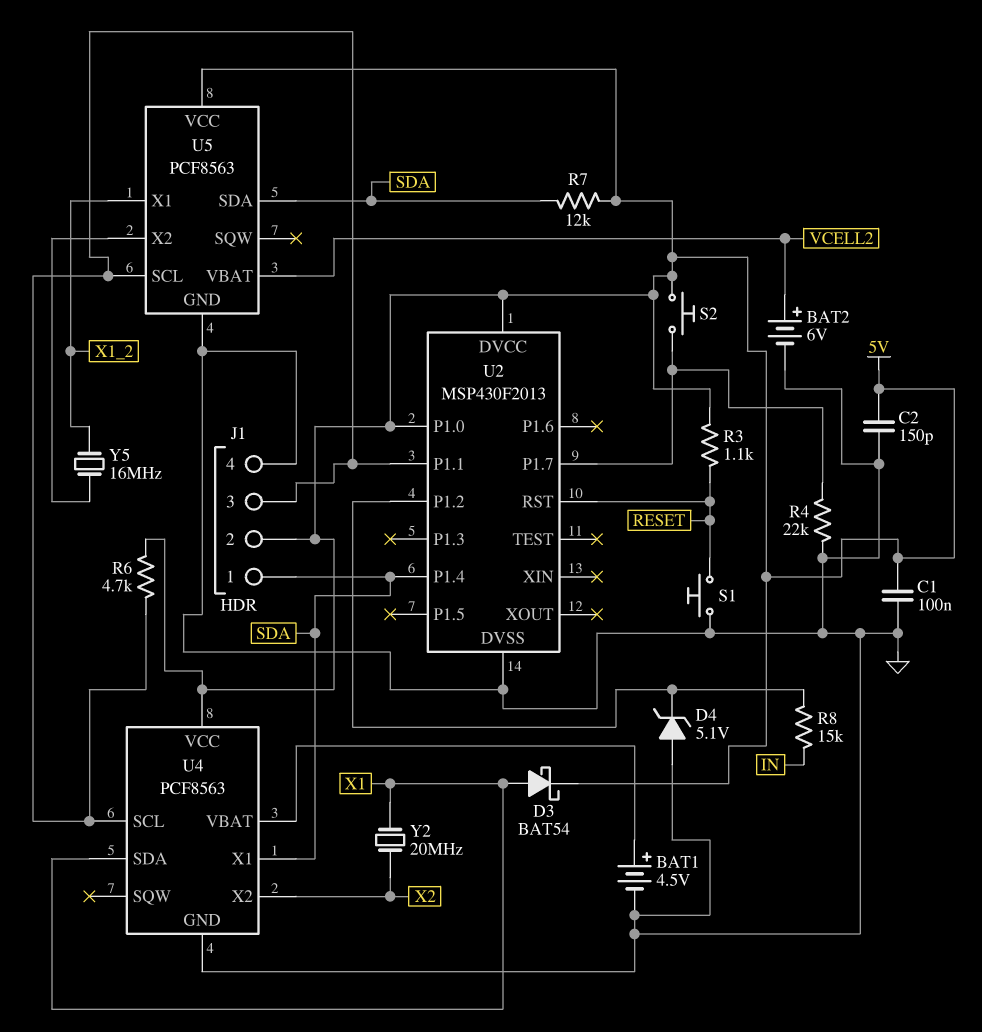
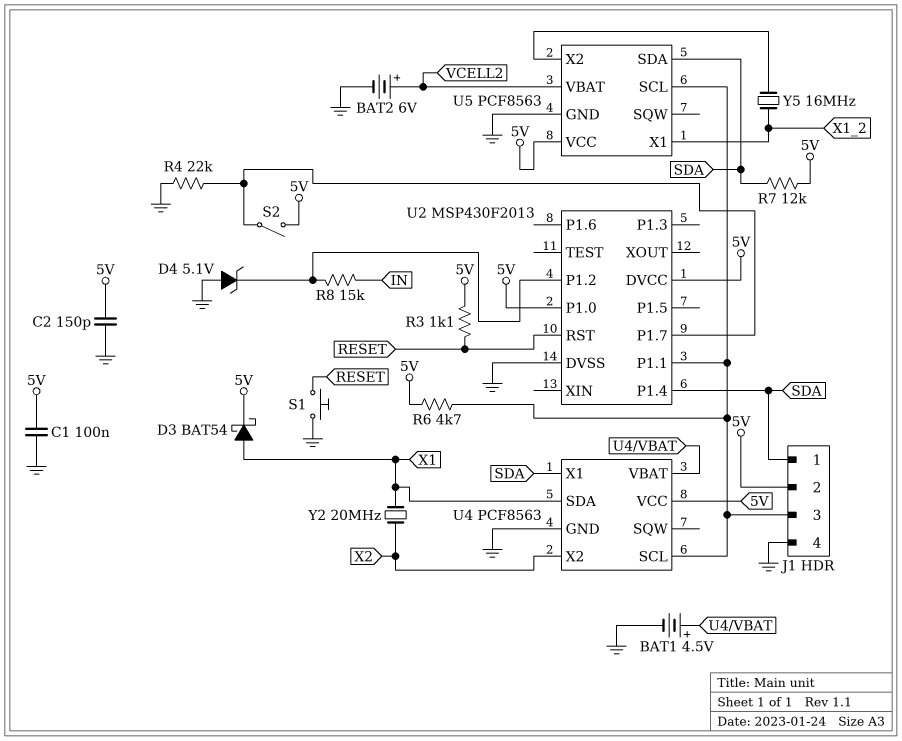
S2: button (5V, U2/P1.7) -> switch (5V, U2/P1.7)

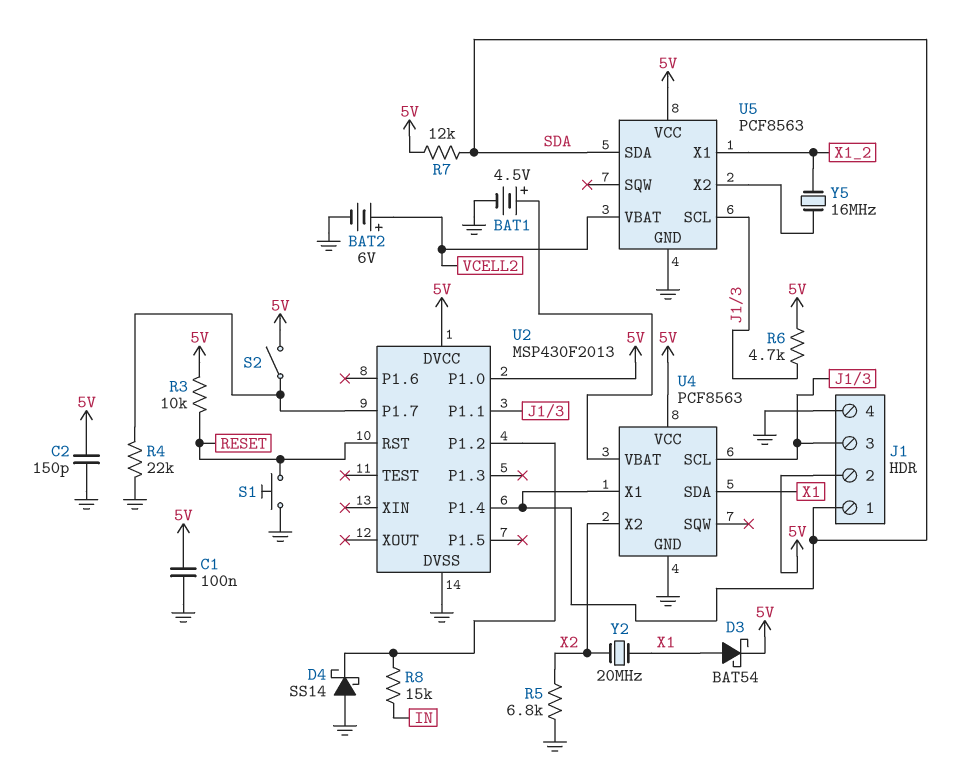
D4: zener 5.1V (A GND, K U2/P1.2) -> schottky SS14 (A GND, K U2/P1.2)
R3: 1.1k (5V, RESET) -> 10k (5V, RESET)
R5: none -> 6.8k (GND, X2)

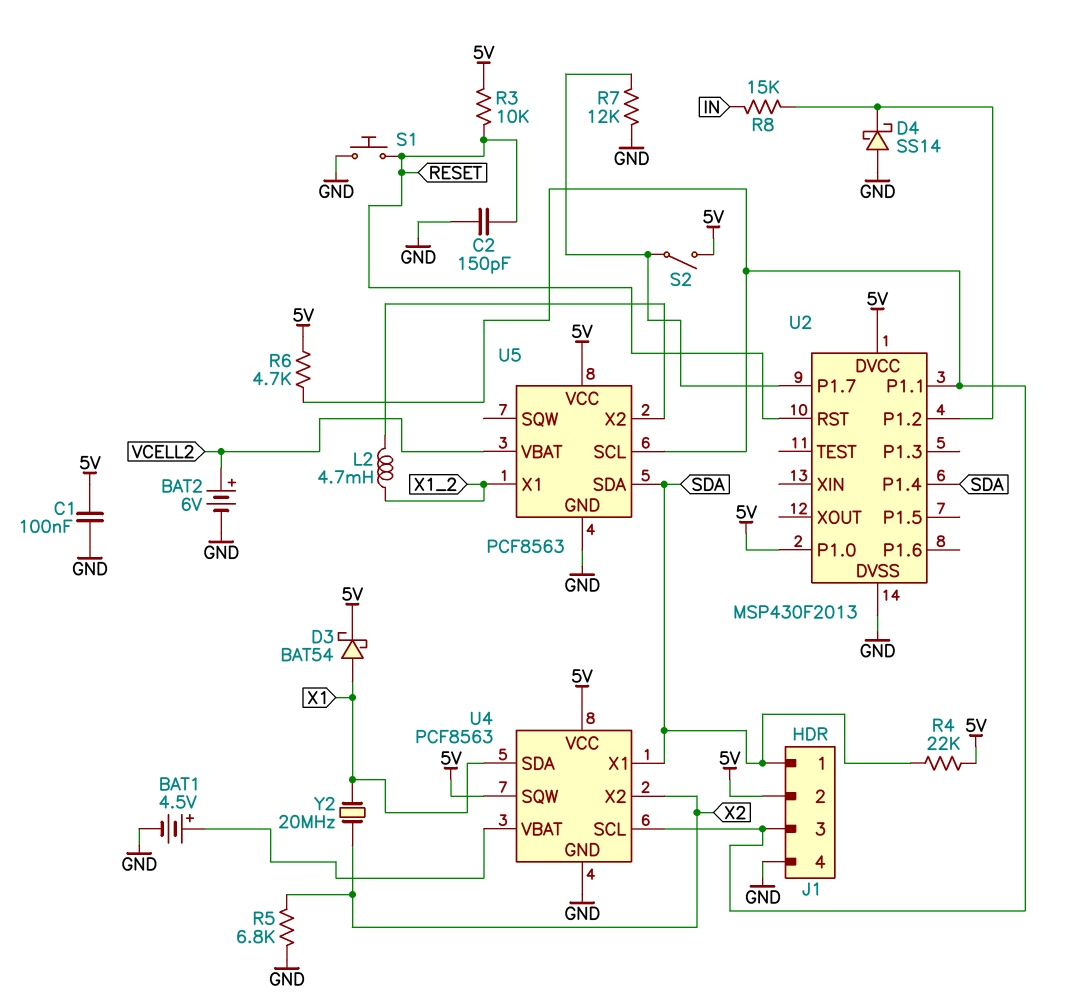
C2: 150pF (5V, GND) -> 150pF (GND, RESET)
L2: none -> 4.7mH (U5/X2, X1_2)
R4: 22k (GND, U2/P1.7) -> 22k (5V, SDA)
R7: 12k (5V, SDA) -> 12k (GND, U2/P1.7)
U4 pin SQW: none -> 5V
Y5: 16MHz (U5/X2, X1_2) -> none

